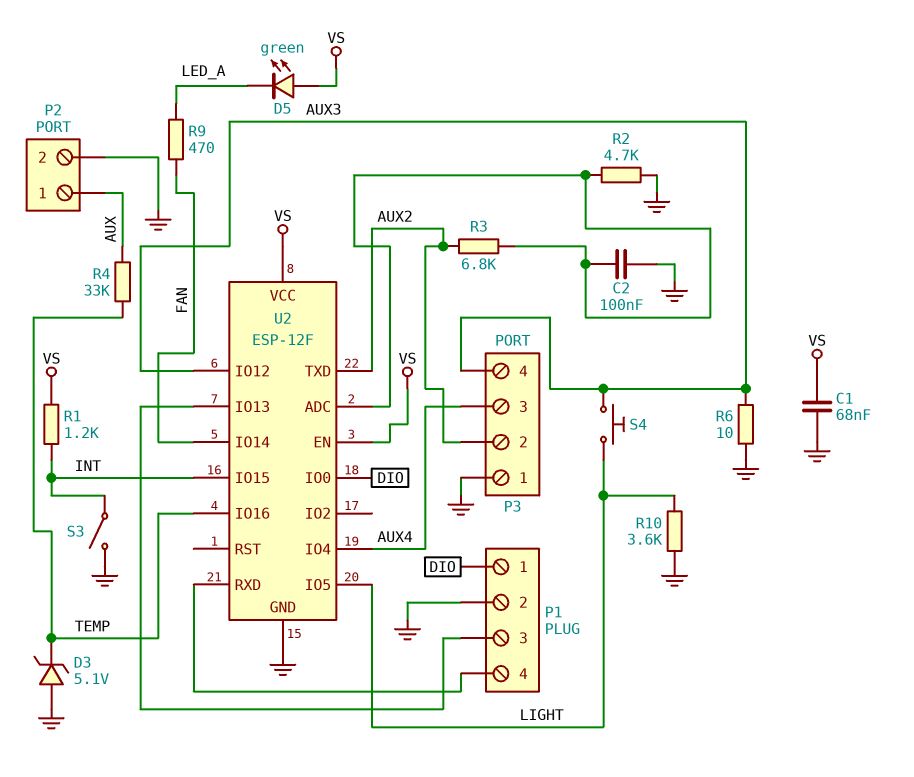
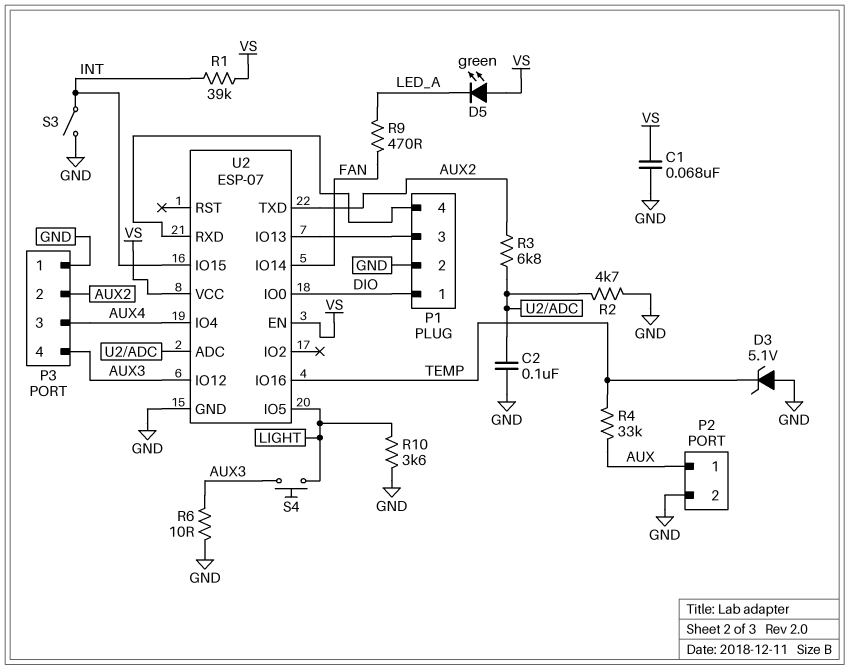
R1: 1.2k (INT, VS) -> 39k (INT, VS)
U2: ESP-12F -> ESP-07

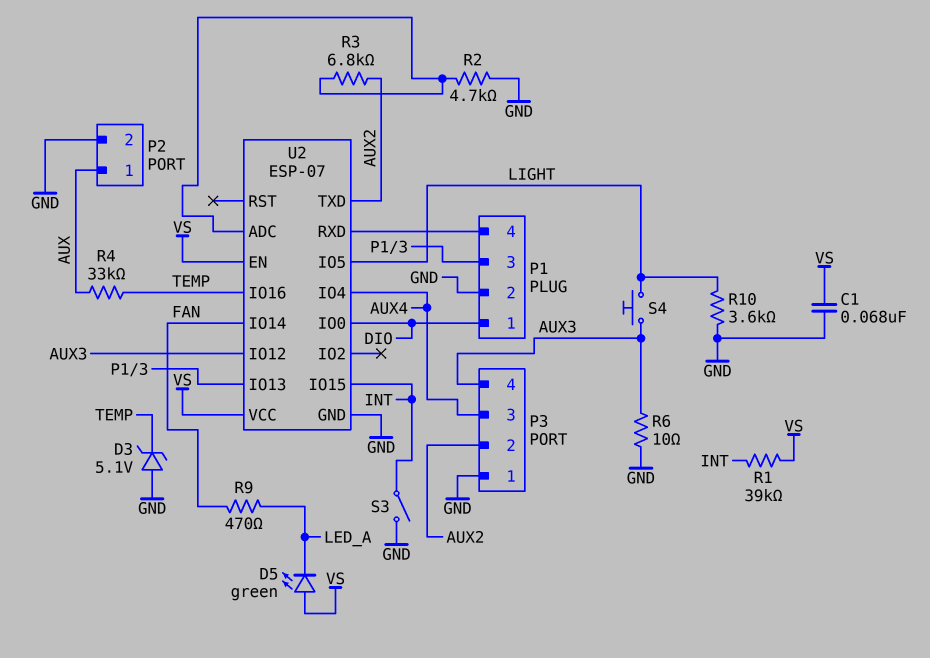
C2: 100nF (GND, U2/ADC) -> none

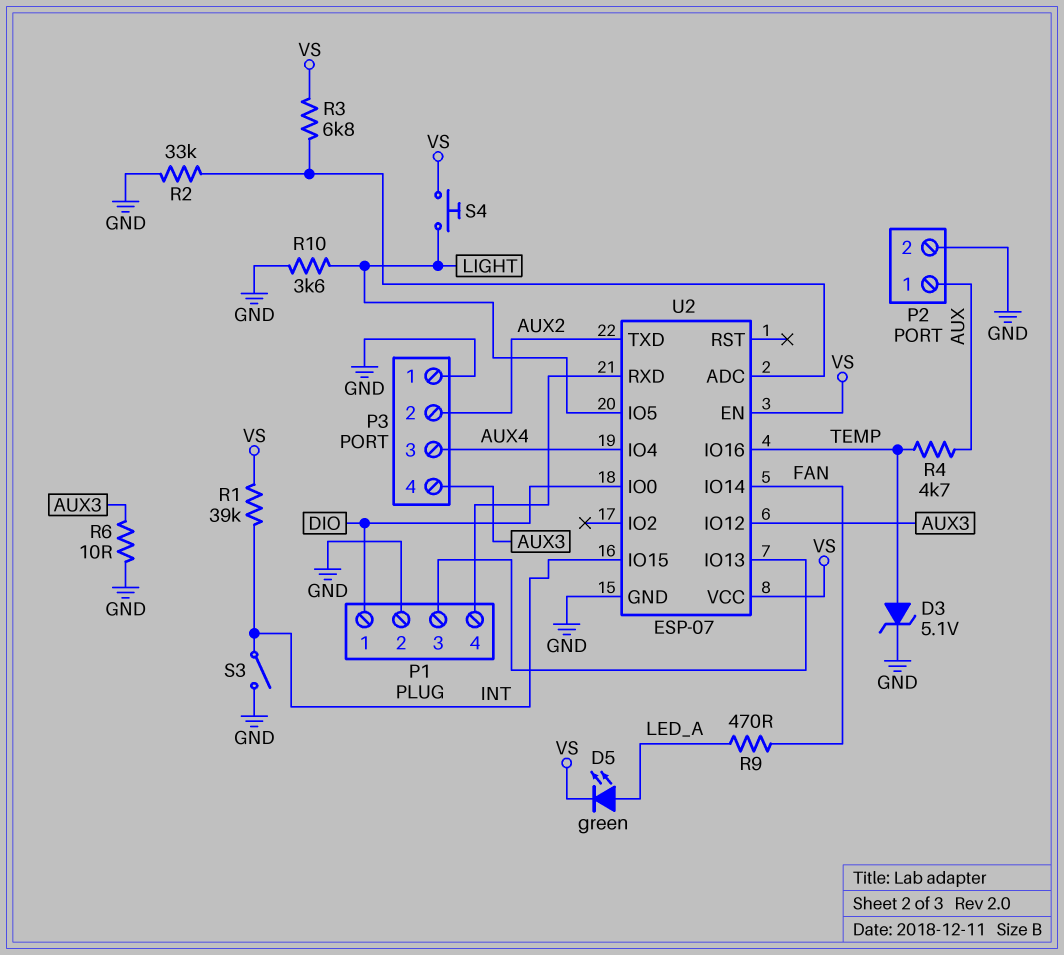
C1: 68nF (GND, VS) -> none
D3: zener 5.1V (A GND, K TEMP) -> zener 5.1V (A TEMP, K GND)
D5: LED green (A VS, K LED_A) -> LED green (A LED_A, K VS)
R2: 4.7k (GND, U2/ADC) -> 33k (GND, U2/ADC)
R3: 6.8k (AUX2, U2/ADC) -> 6.8k (U2/ADC, VS)
R4: 33k (AUX, TEMP) -> 4.7k (AUX, TEMP)
S4: button (AUX3, LIGHT) -> button (LIGHT, VS)

